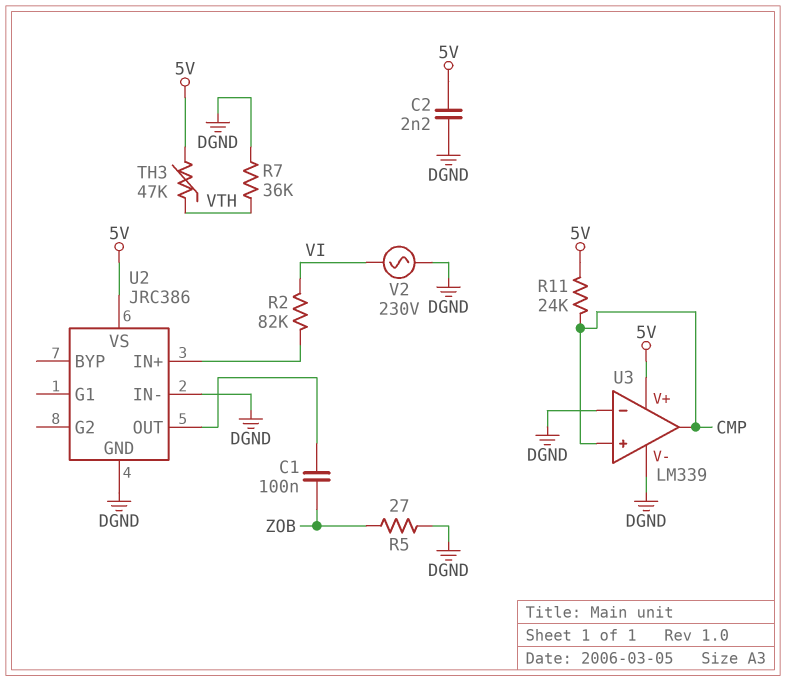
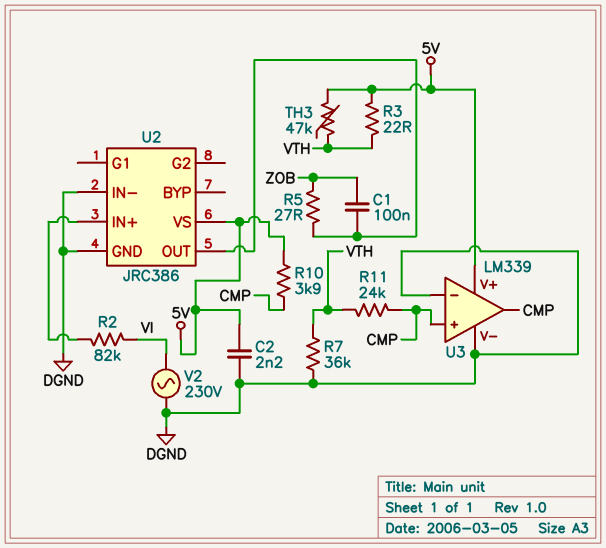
R3: none -> 22 (5V, VTH)
R5: 27 (DGND, ZOB) -> 27 (U2/OUT, ZOB)
R10: none -> 3.9k (5V, CMP)
R11: 24k (5V, CMP) -> 24k (CMP, VTH)

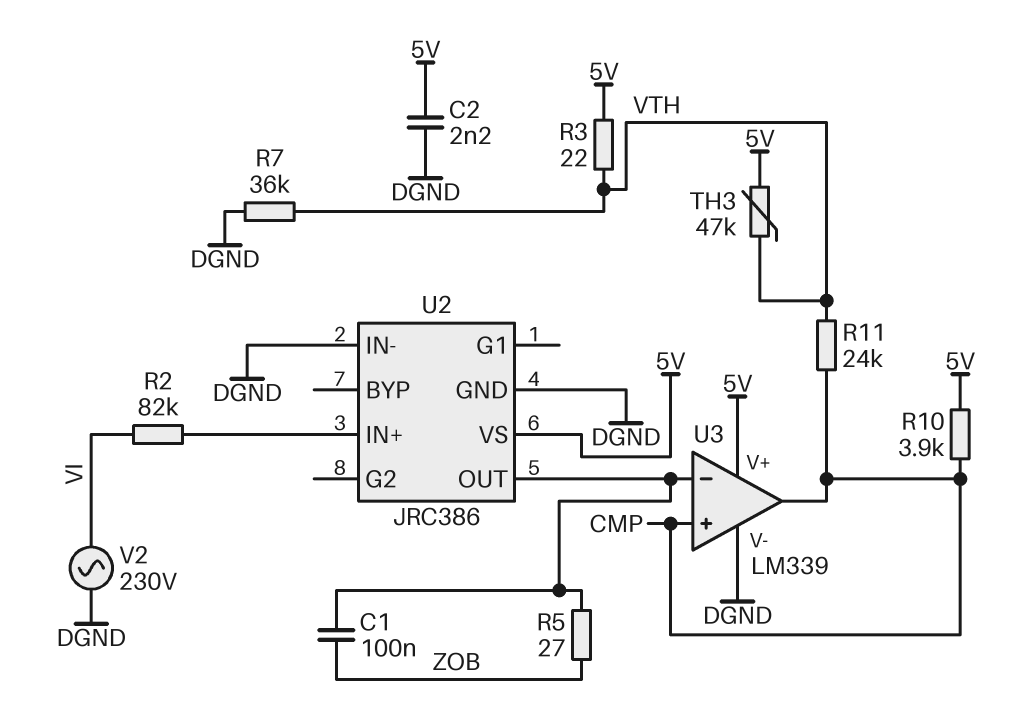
U3 pin in-: DGND -> U2/OUT

